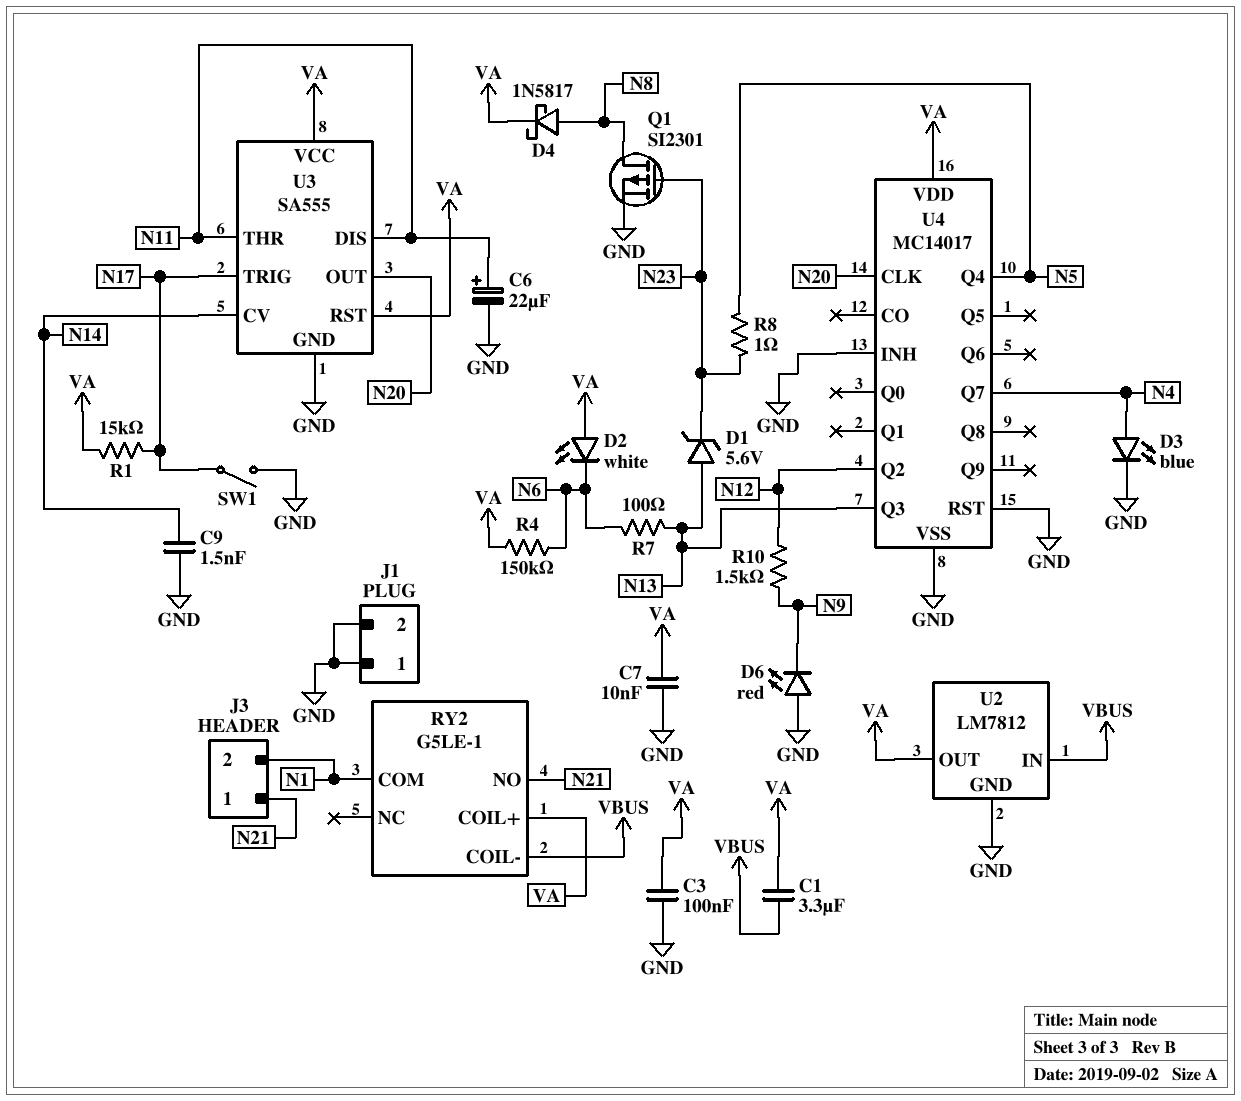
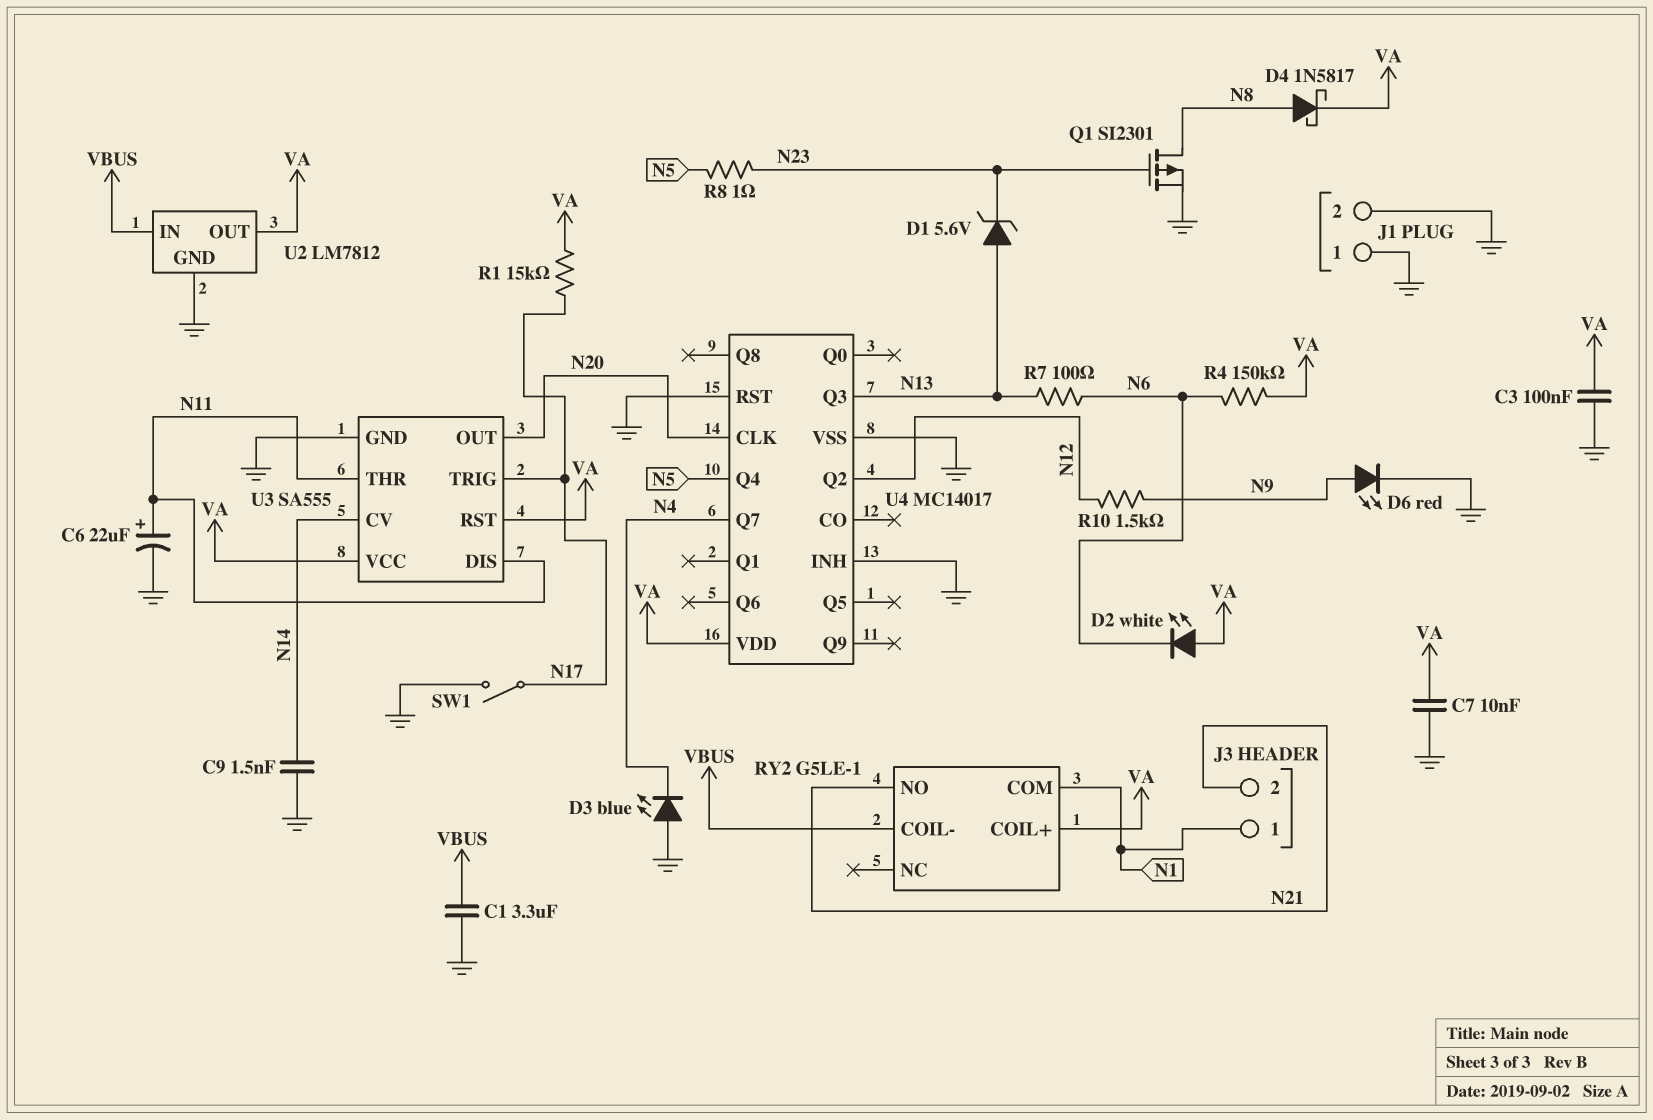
C1: 3.3uF (VA, VBUS) -> 3.3uF (GND, VBUS)
D3: LED blue (A N4, K GND) -> LED blue (A GND, K N4)
D6: LED red (A GND, K N9) -> LED red (A N9, K GND)
J3 pin 1: N21 -> N1
J3 pin 2: N1 -> N21

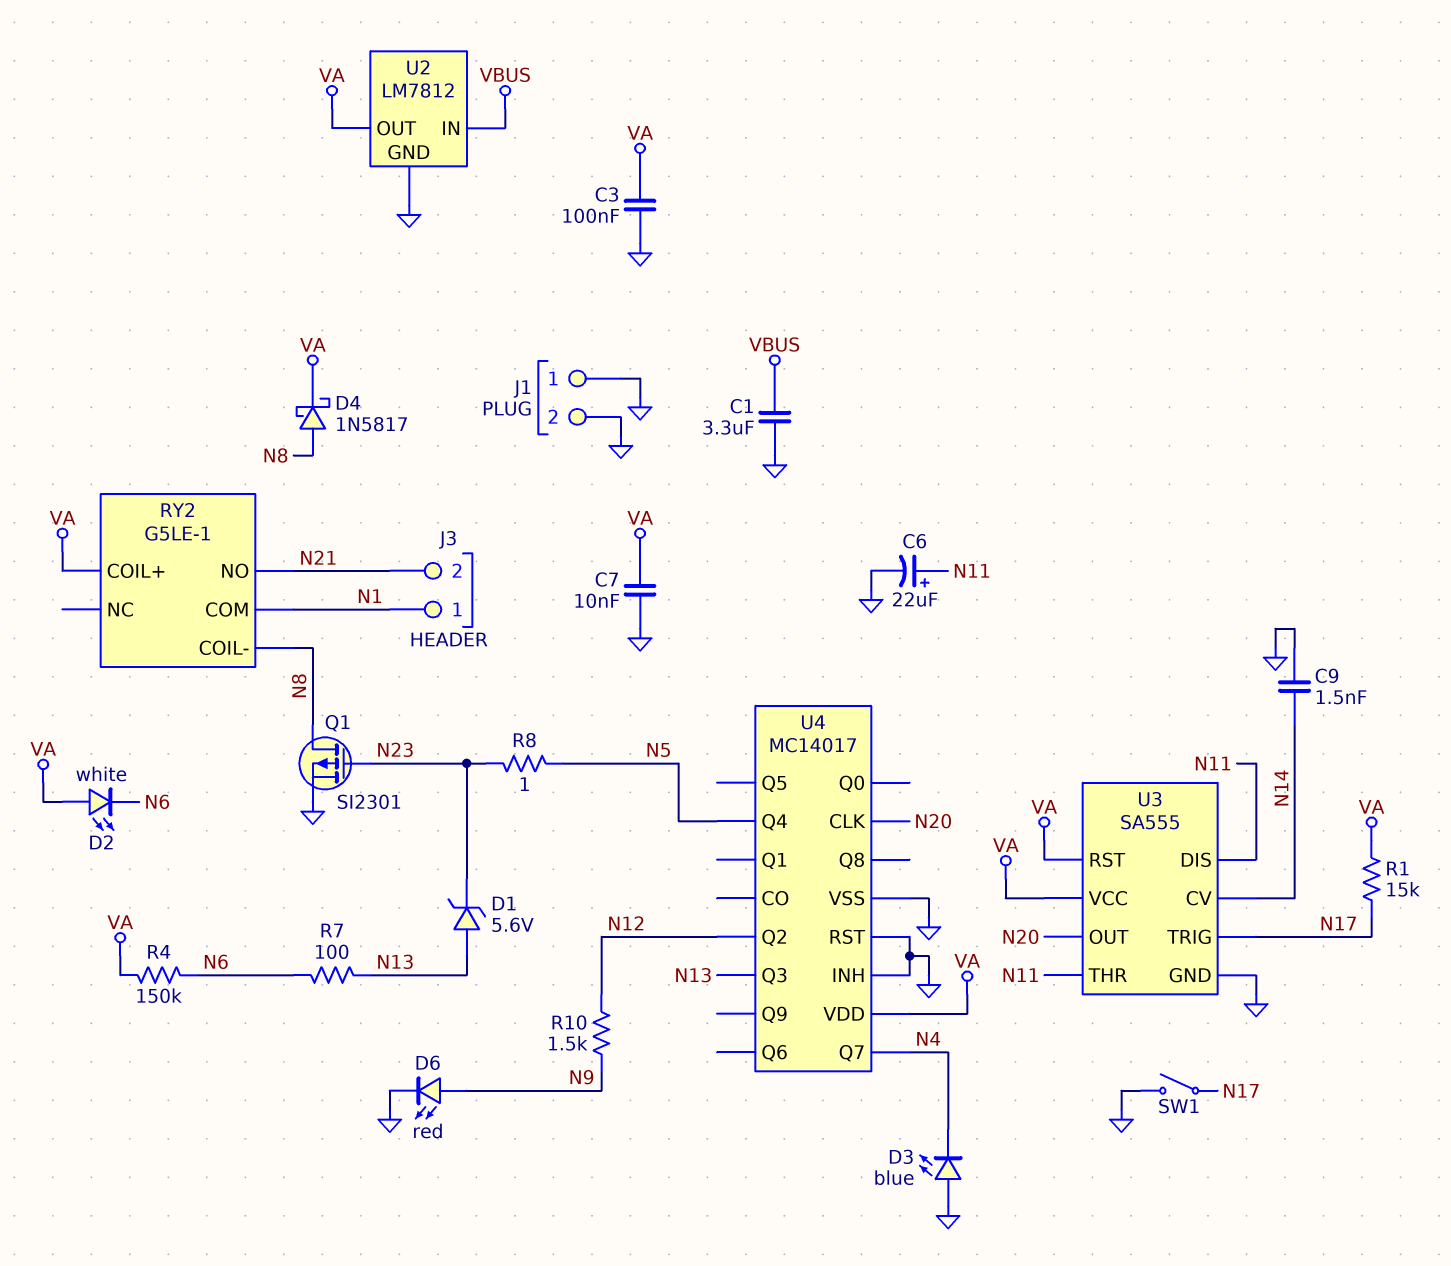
RY2 pin COIL-: VBUS -> N8

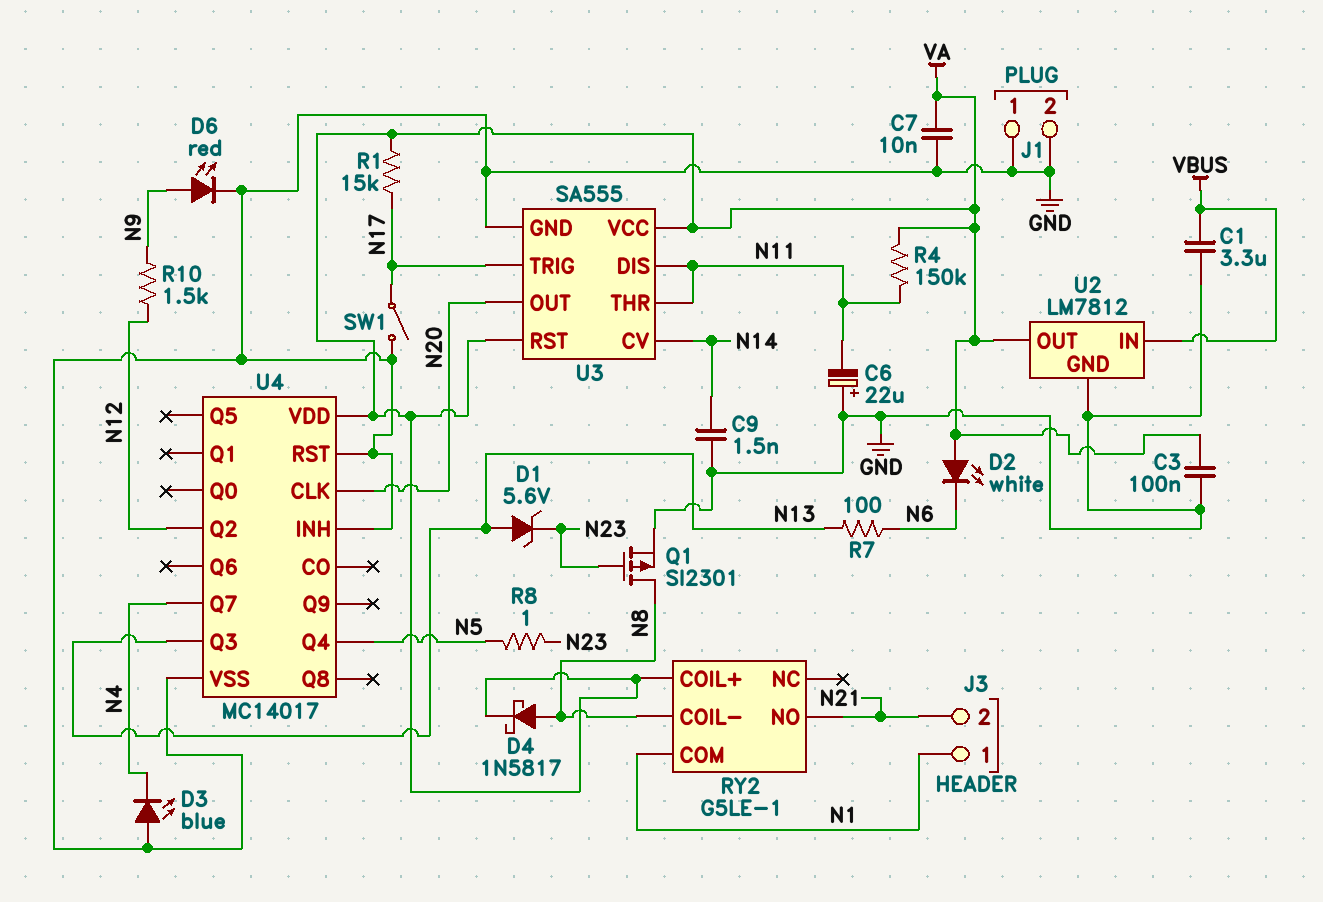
C6: 22uF (plus N11, minus GND) -> 22uF (plus GND, minus N11)
R4: 150k (N6, VA) -> 150k (N11, VA)

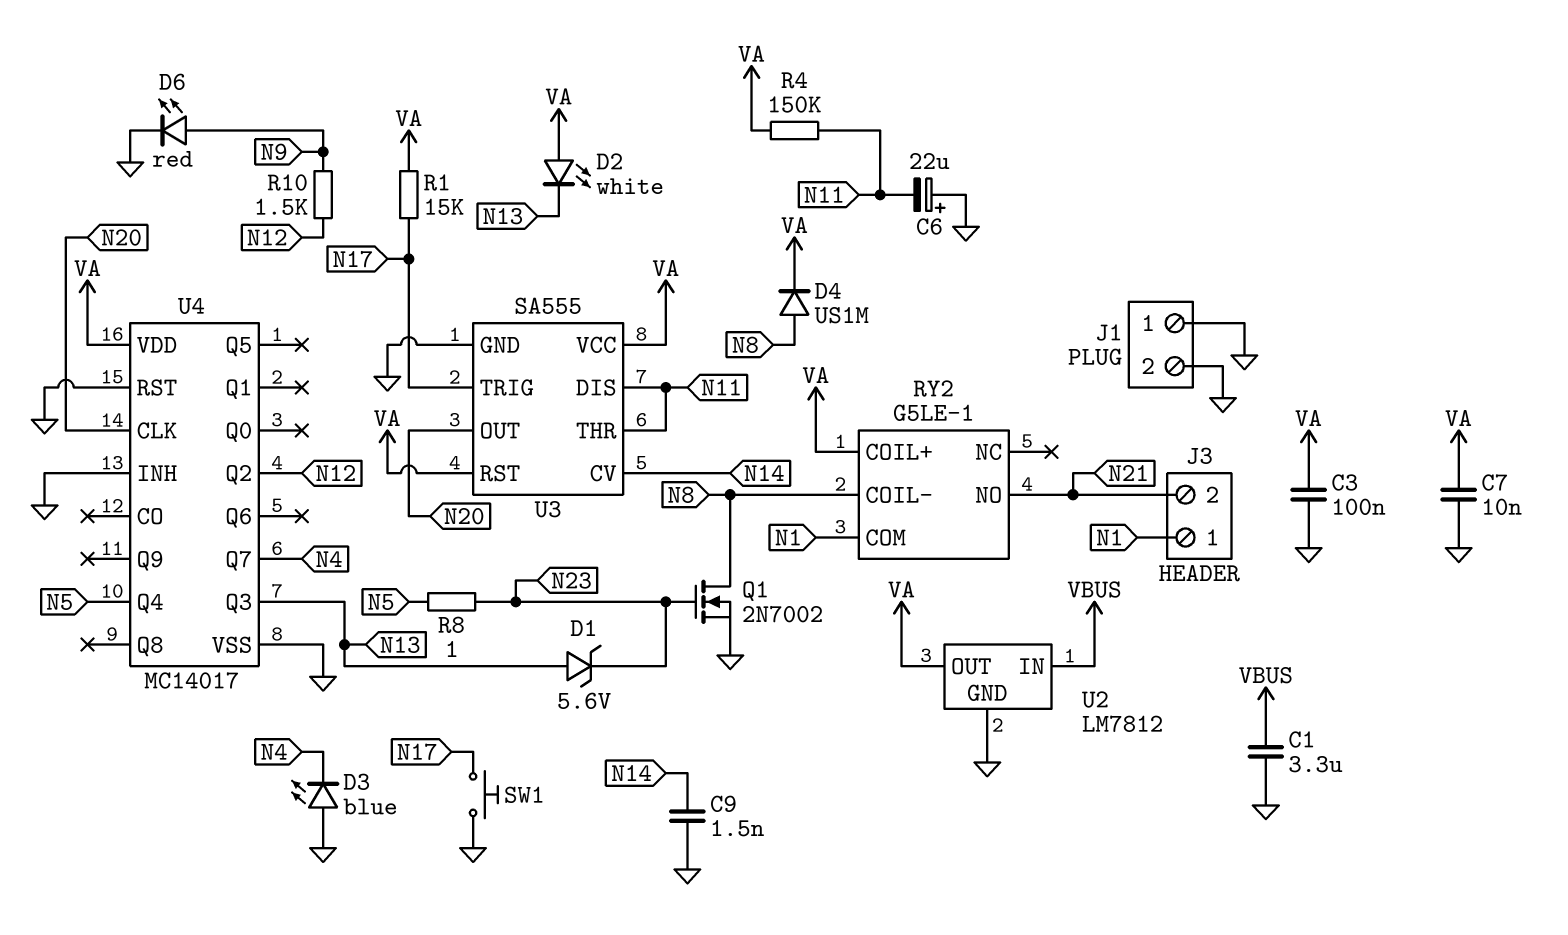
D2: LED white (A VA, K N6) -> LED white (A VA, K N13)
D4: schottky 1N5817 (A N8, K VA) -> diode US1M (A N8, K VA)
Q1: PMOS SI2301 (G N23, D N8, S GND) -> NMOS 2N7002 (G N23, D N8, S GND)
R7: 100 (N6, N13) -> none
SW1: switch (GND, N17) -> button (GND, N17)

